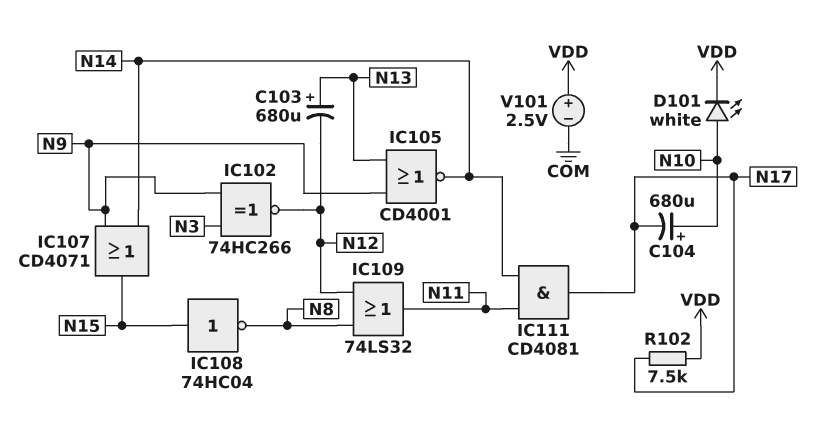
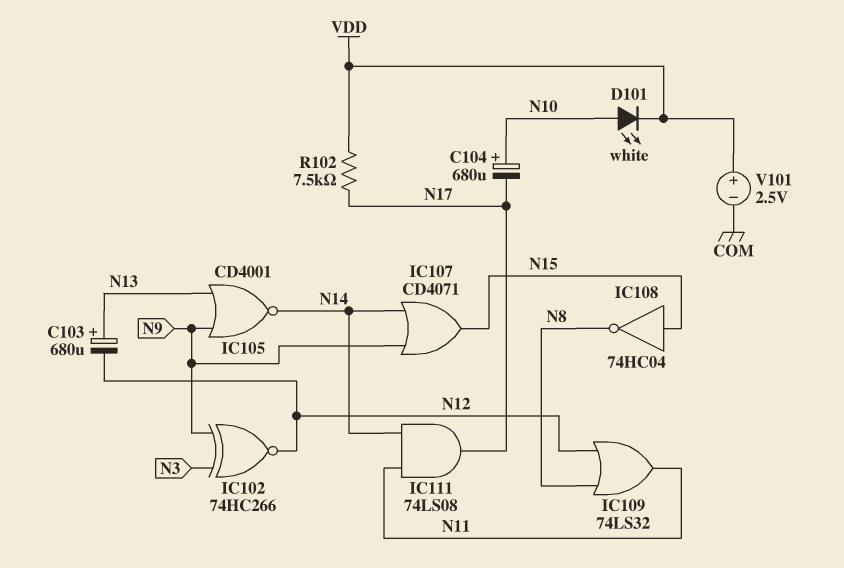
IC111: AND CD4081 (in N11, in N14, out N17) -> AND 74LS08 (in N11, in N14, out N17)

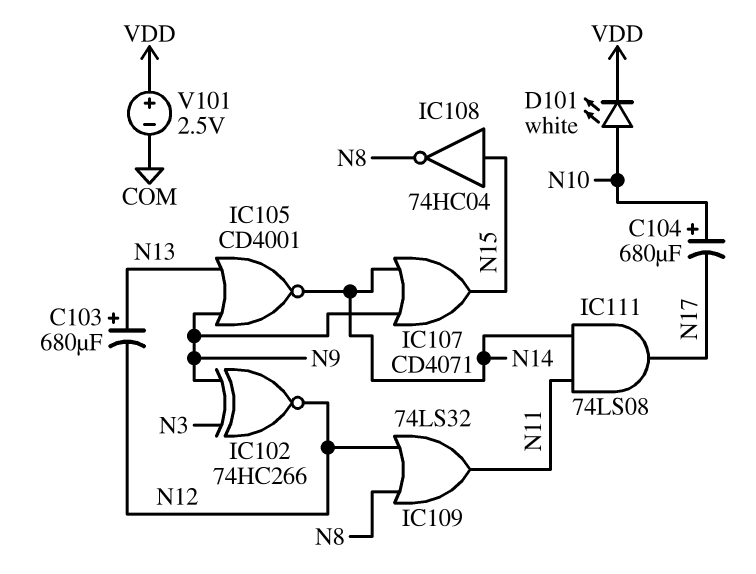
R102: 7.5k (N17, VDD) -> none

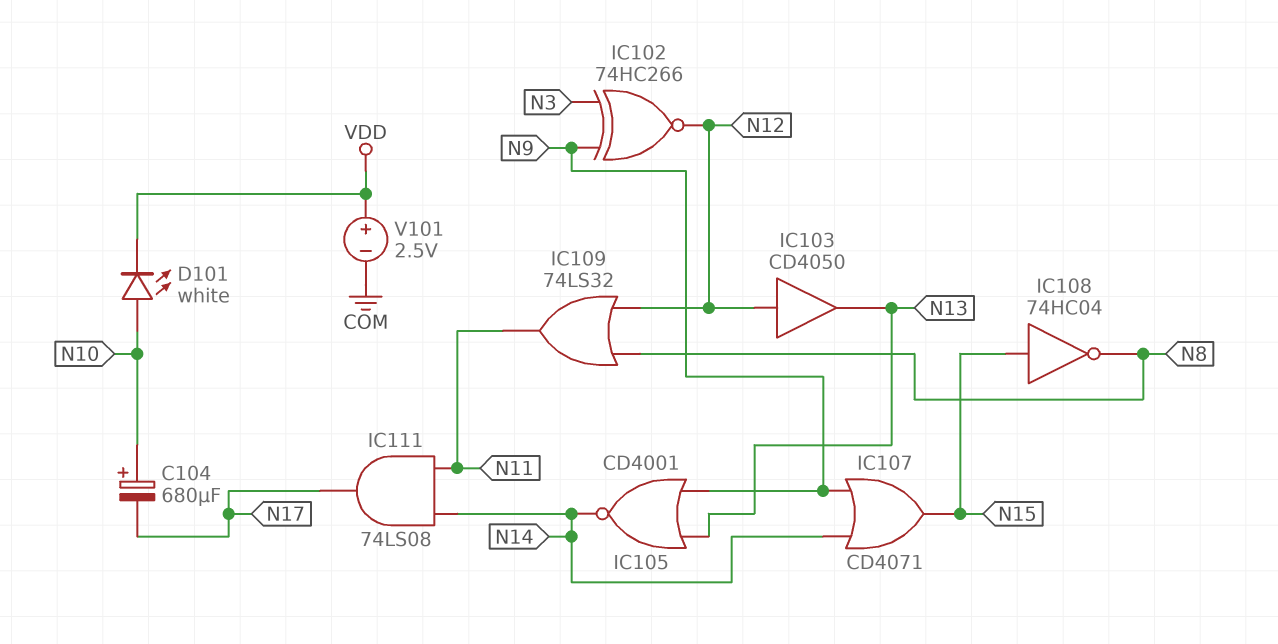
C103: 680uF (plus N13, minus N12) -> none
IC103: none -> buffer CD4050 (in N12, out N13)

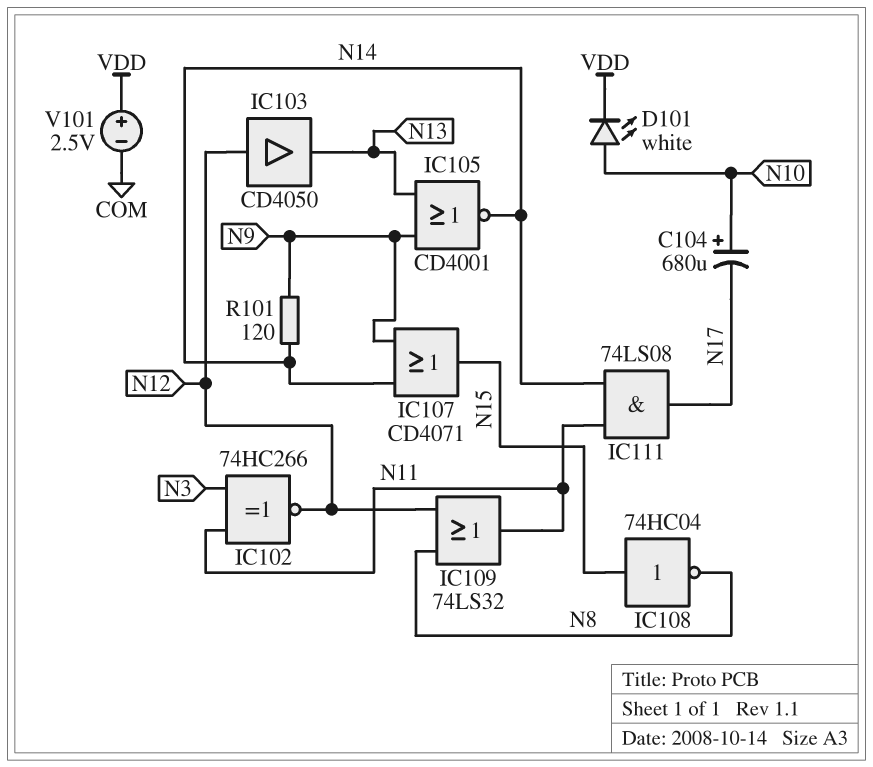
IC102: XNOR 74HC266 (in N3, in N9, out N12) -> XNOR 74HC266 (in N3, in N11, out N12)
R101: none -> 120 (N9, N14)

